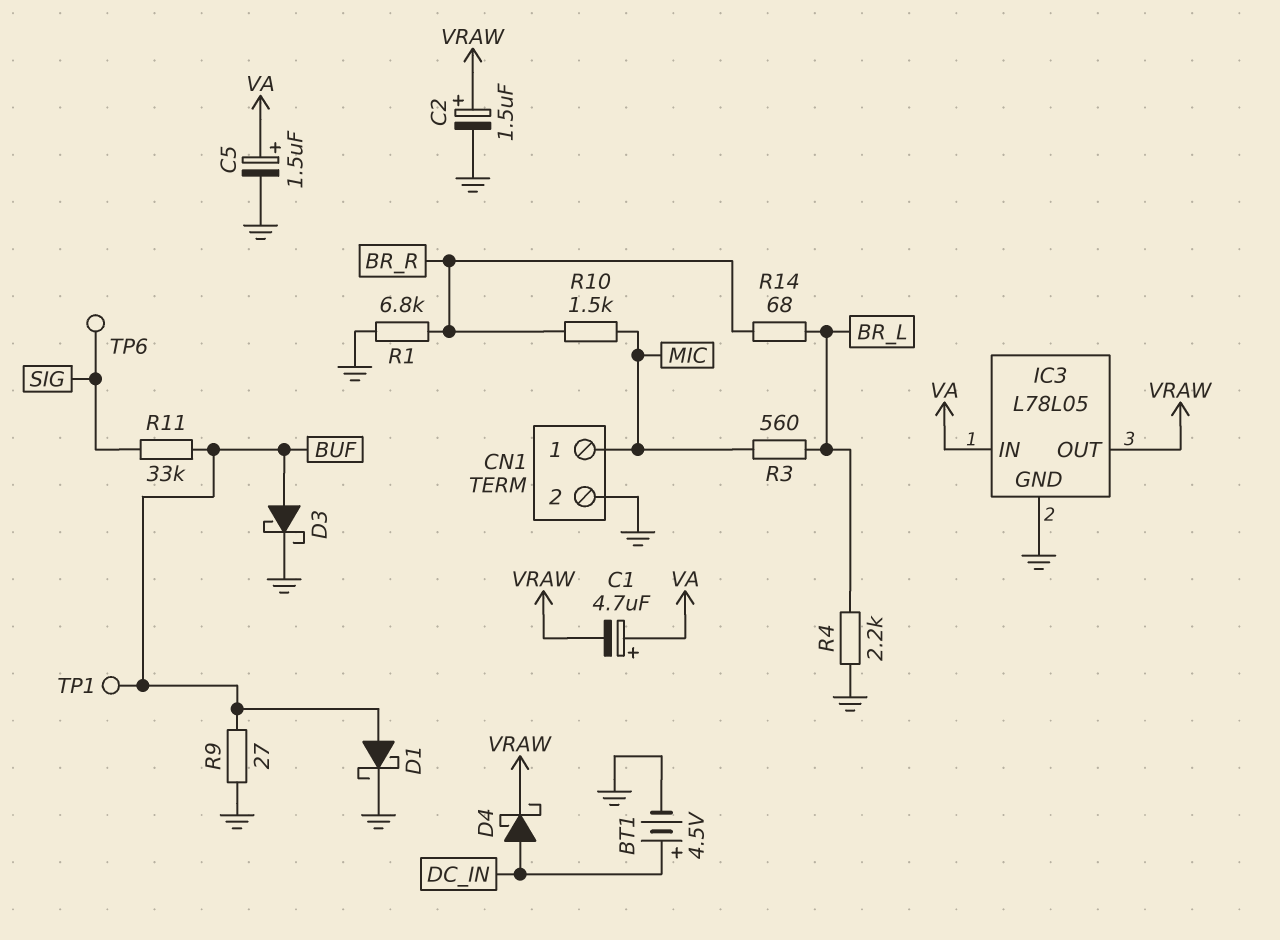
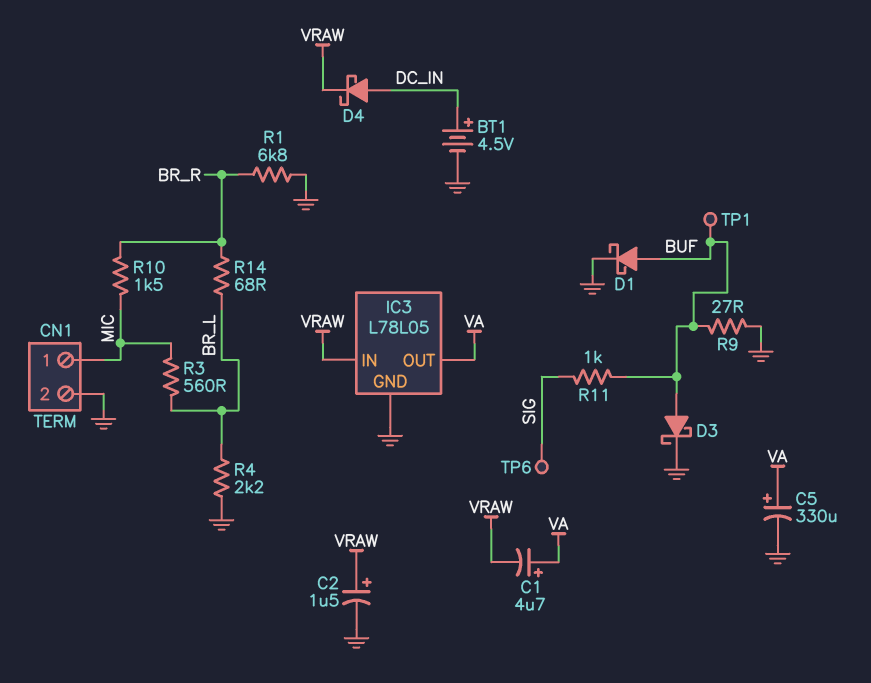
C5: 1.5uF (plus VA, minus GND) -> 330uF (plus VA, minus GND)
IC3 pin IN: VA -> VRAW
IC3 pin OUT: VRAW -> VA
R11: 33k (BUF, SIG) -> 1k (BUF, SIG)

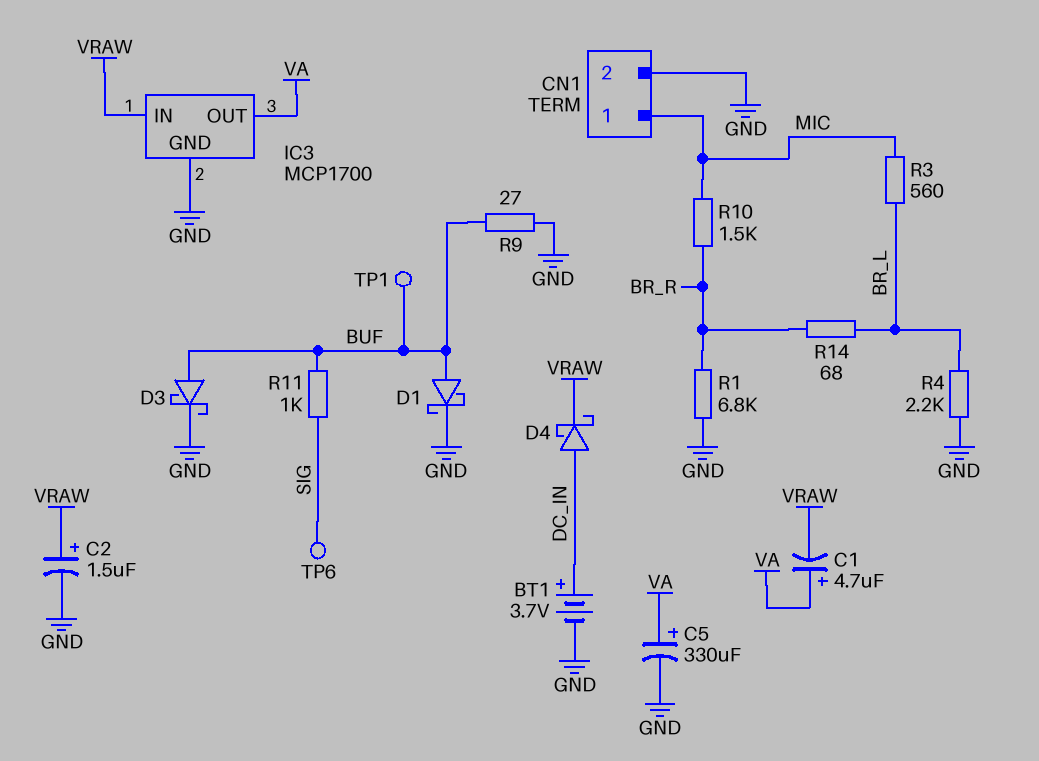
BT1: 4.5V (plus DC_IN, minus GND) -> 3.7V (plus DC_IN, minus GND)
IC3: L78L05 -> MCP1700

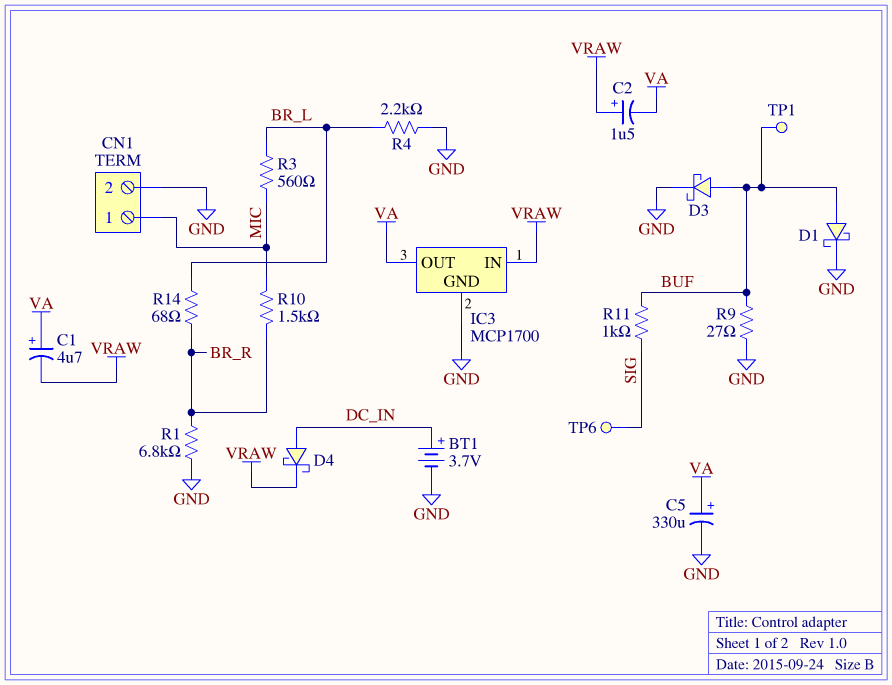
C2: 1.5uF (plus VRAW, minus GND) -> 1.5uF (plus VRAW, minus VA)

